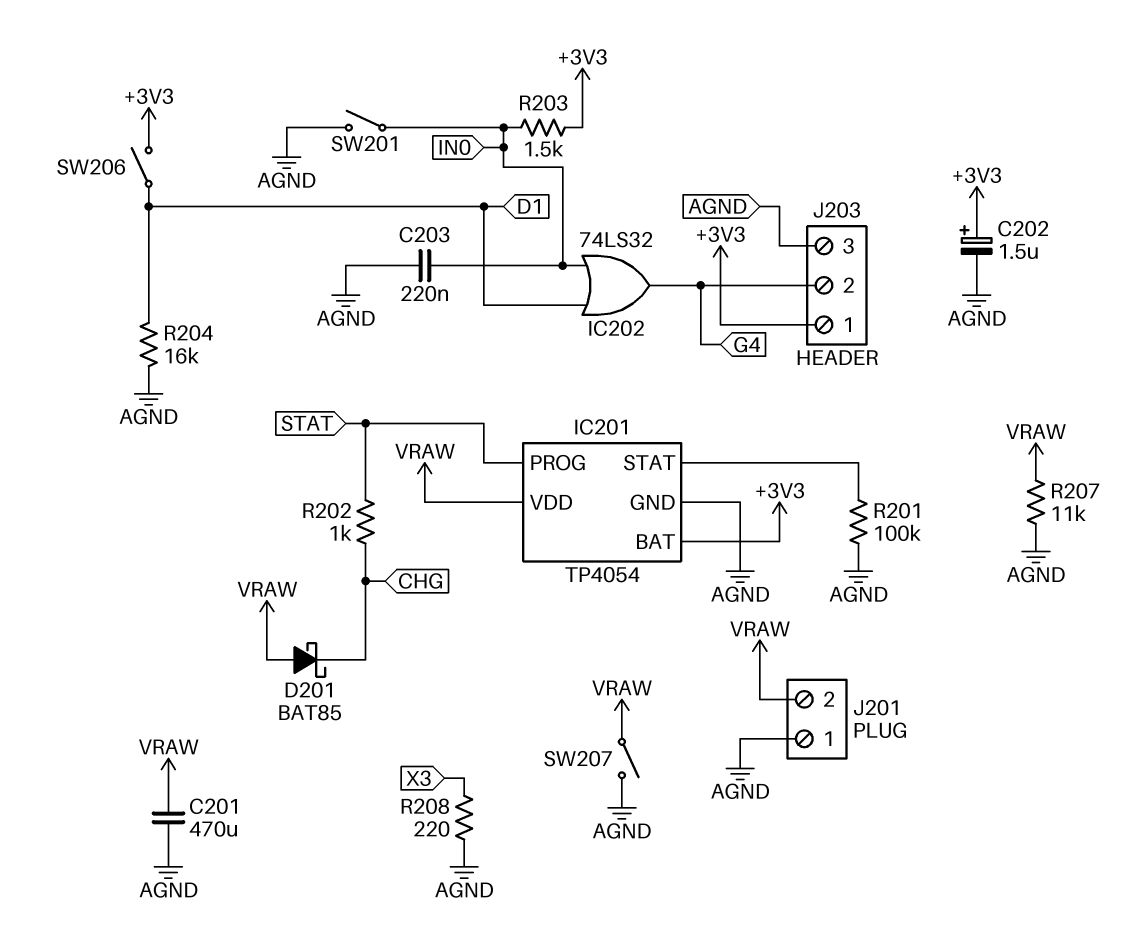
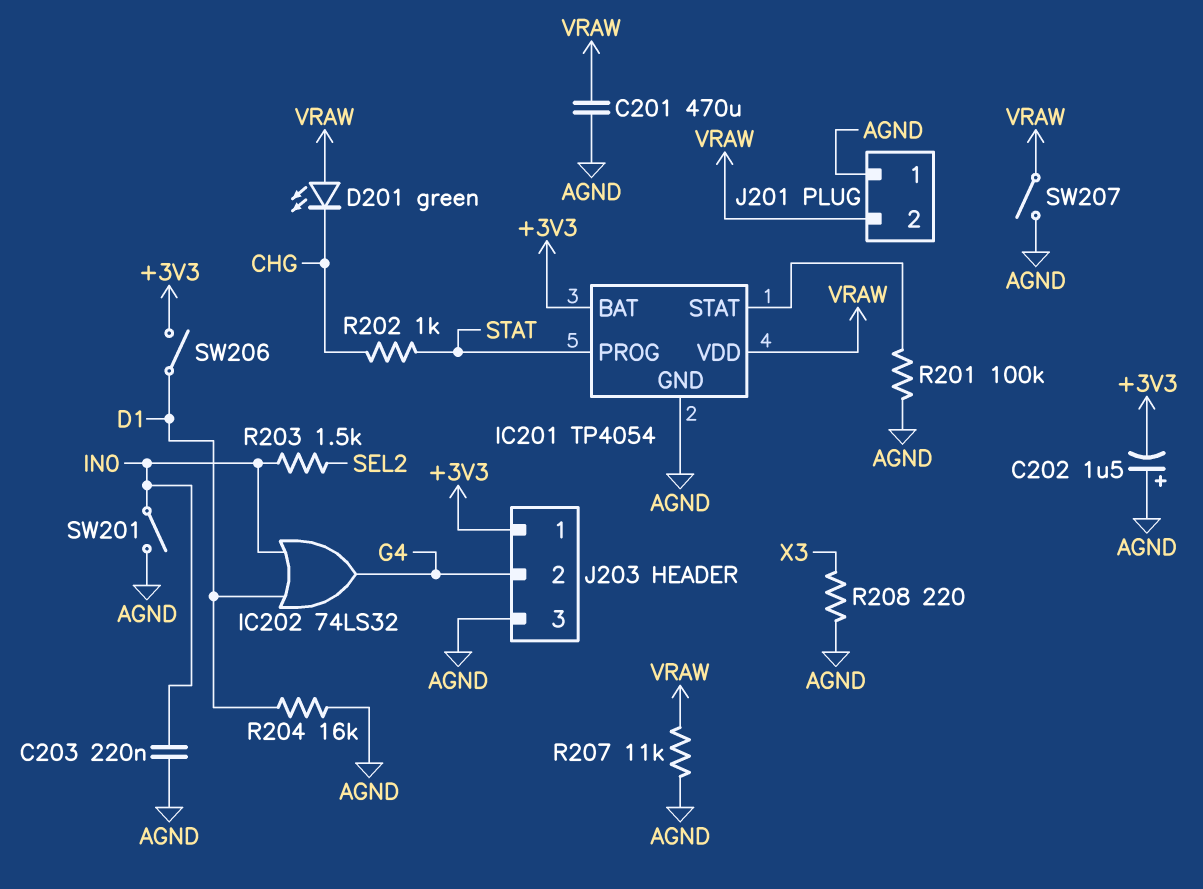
C202: 1.5uF (plus +3V3, minus AGND) -> 1.5uF (plus AGND, minus +3V3)
D201: schottky BAT85 (A VRAW, K CHG) -> LED green (A VRAW, K CHG)
R203: 1.5k (+3V3, IN0) -> 1.5k (IN0, SEL2)

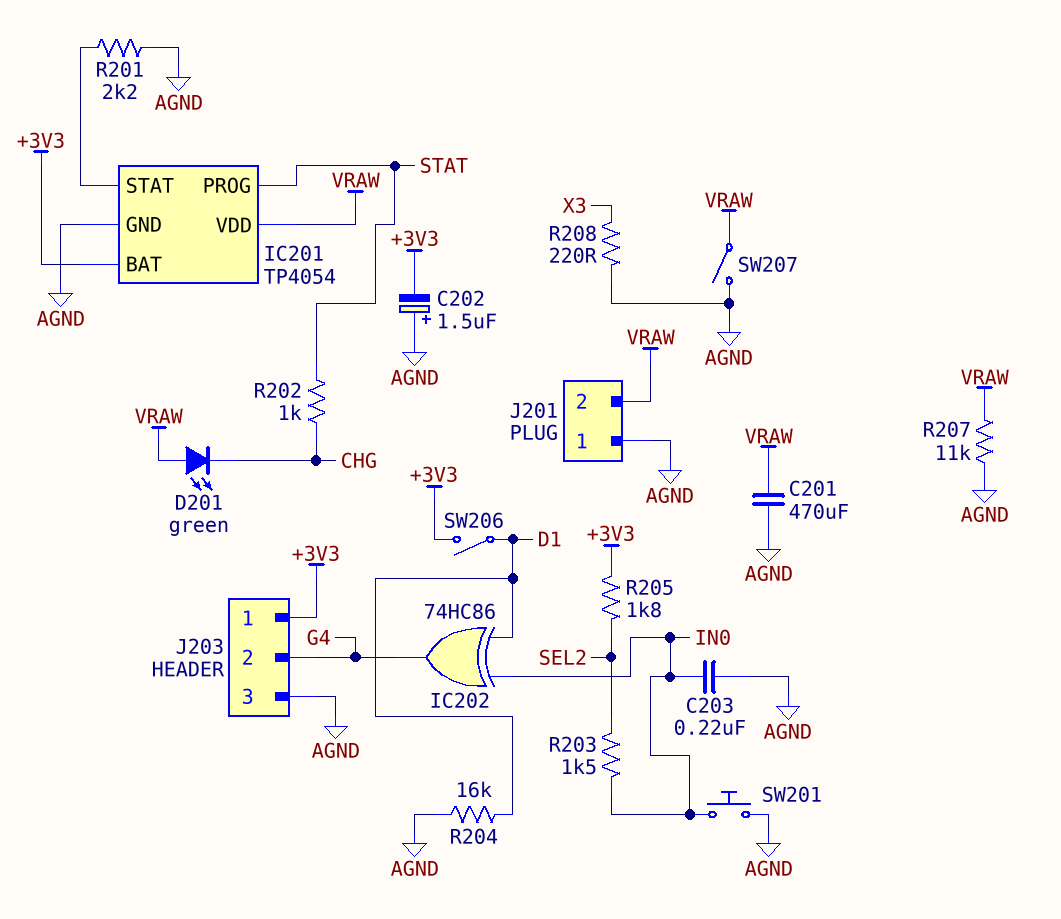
IC202: OR 74LS32 (in D1, in IN0, out G4) -> XOR 74HC86 (in D1, in IN0, out G4)
R201: 100k (AGND, IC201/STAT) -> 2.2k (AGND, IC201/STAT)
R205: none -> 1.8k (+3V3, SEL2)
SW201: switch (AGND, IN0) -> button (AGND, IN0)

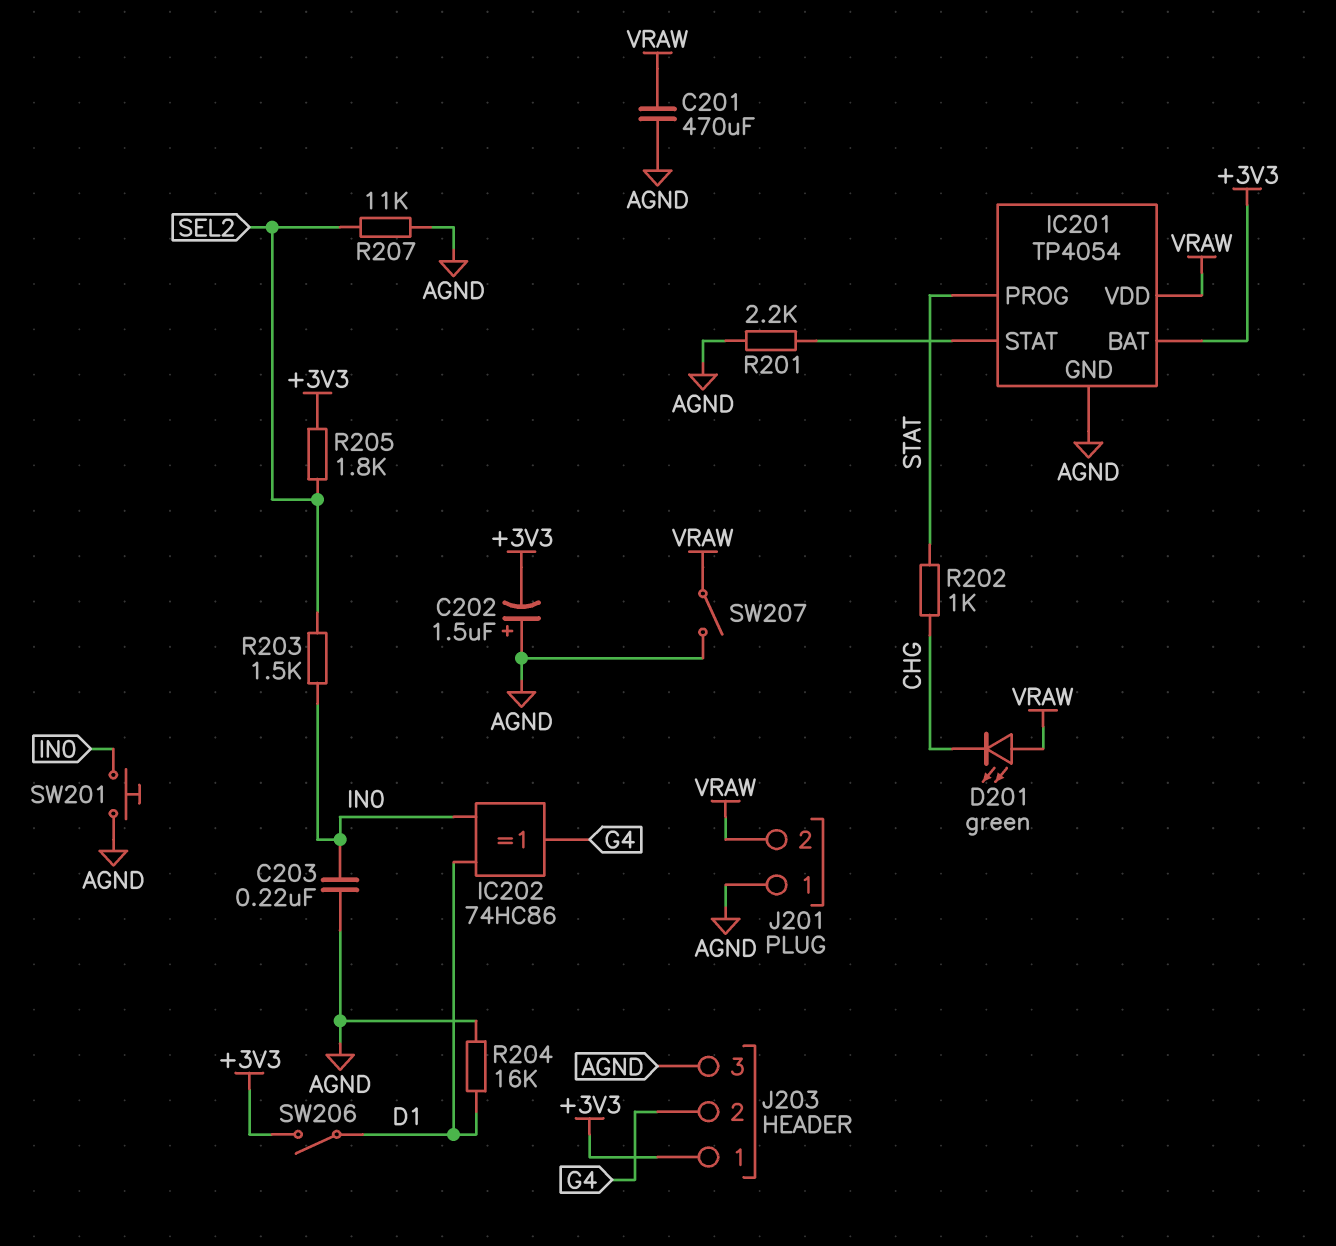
R207: 11k (AGND, VRAW) -> 11k (AGND, SEL2)
R208: 220 (AGND, X3) -> none

